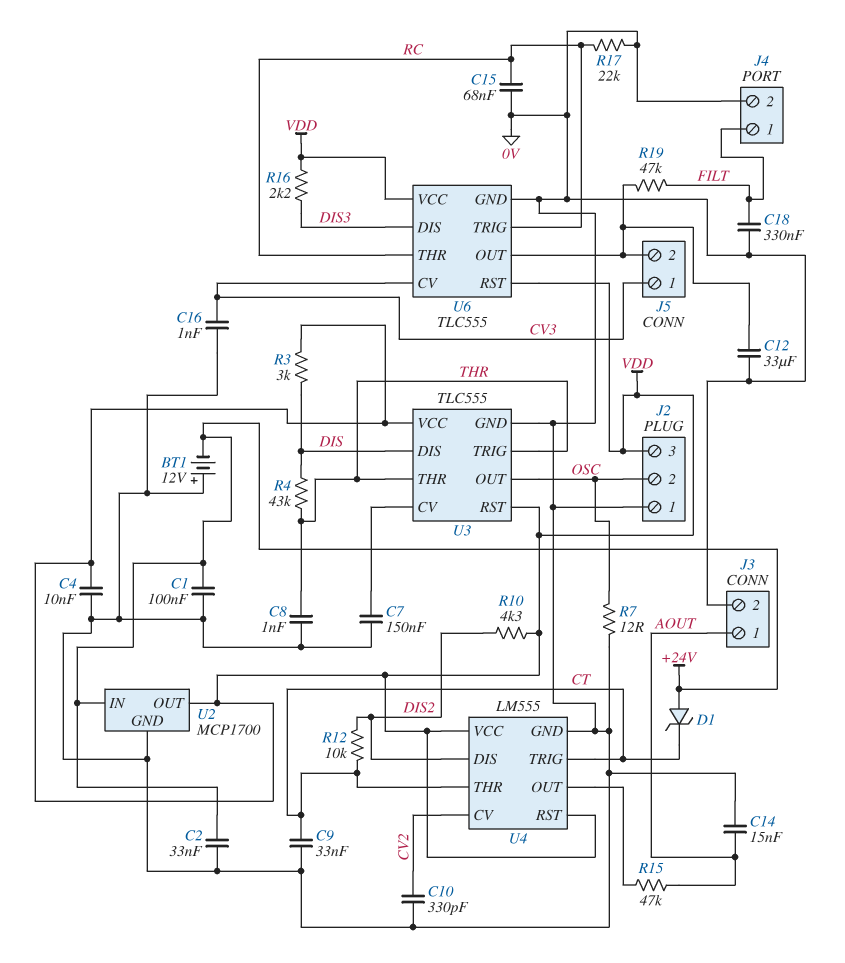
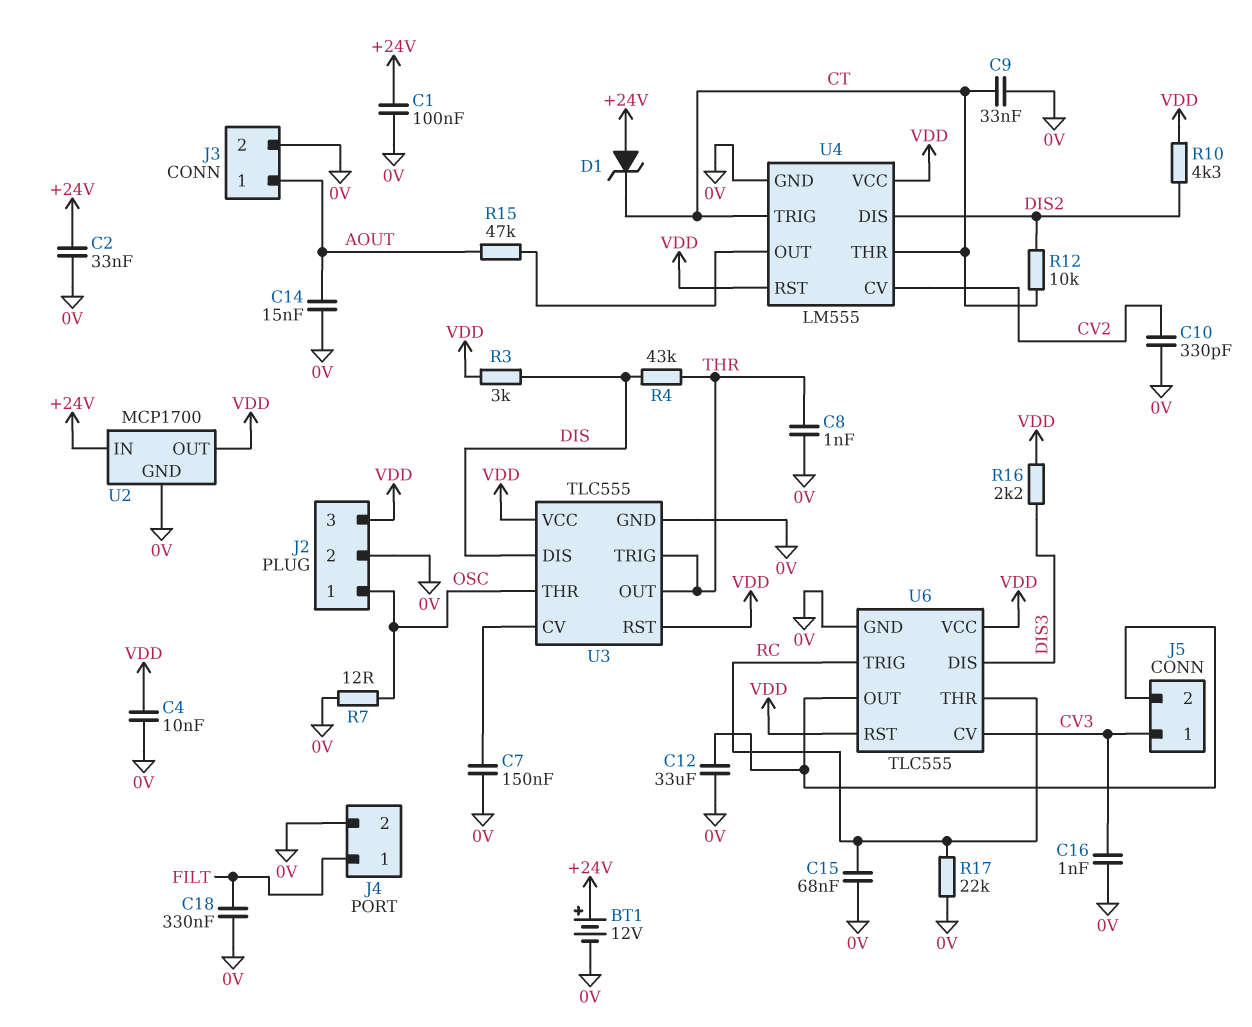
BT1: 12V (plus 0V, minus +24V) -> 12V (plus +24V, minus 0V)
J2 pin 1: 0V -> OSC
J2 pin 2: OSC -> 0V
R19: 47k (FILT, J5/2) -> none
U3 pin OUT: OSC -> THR
U3 pin THR: THR -> OSC

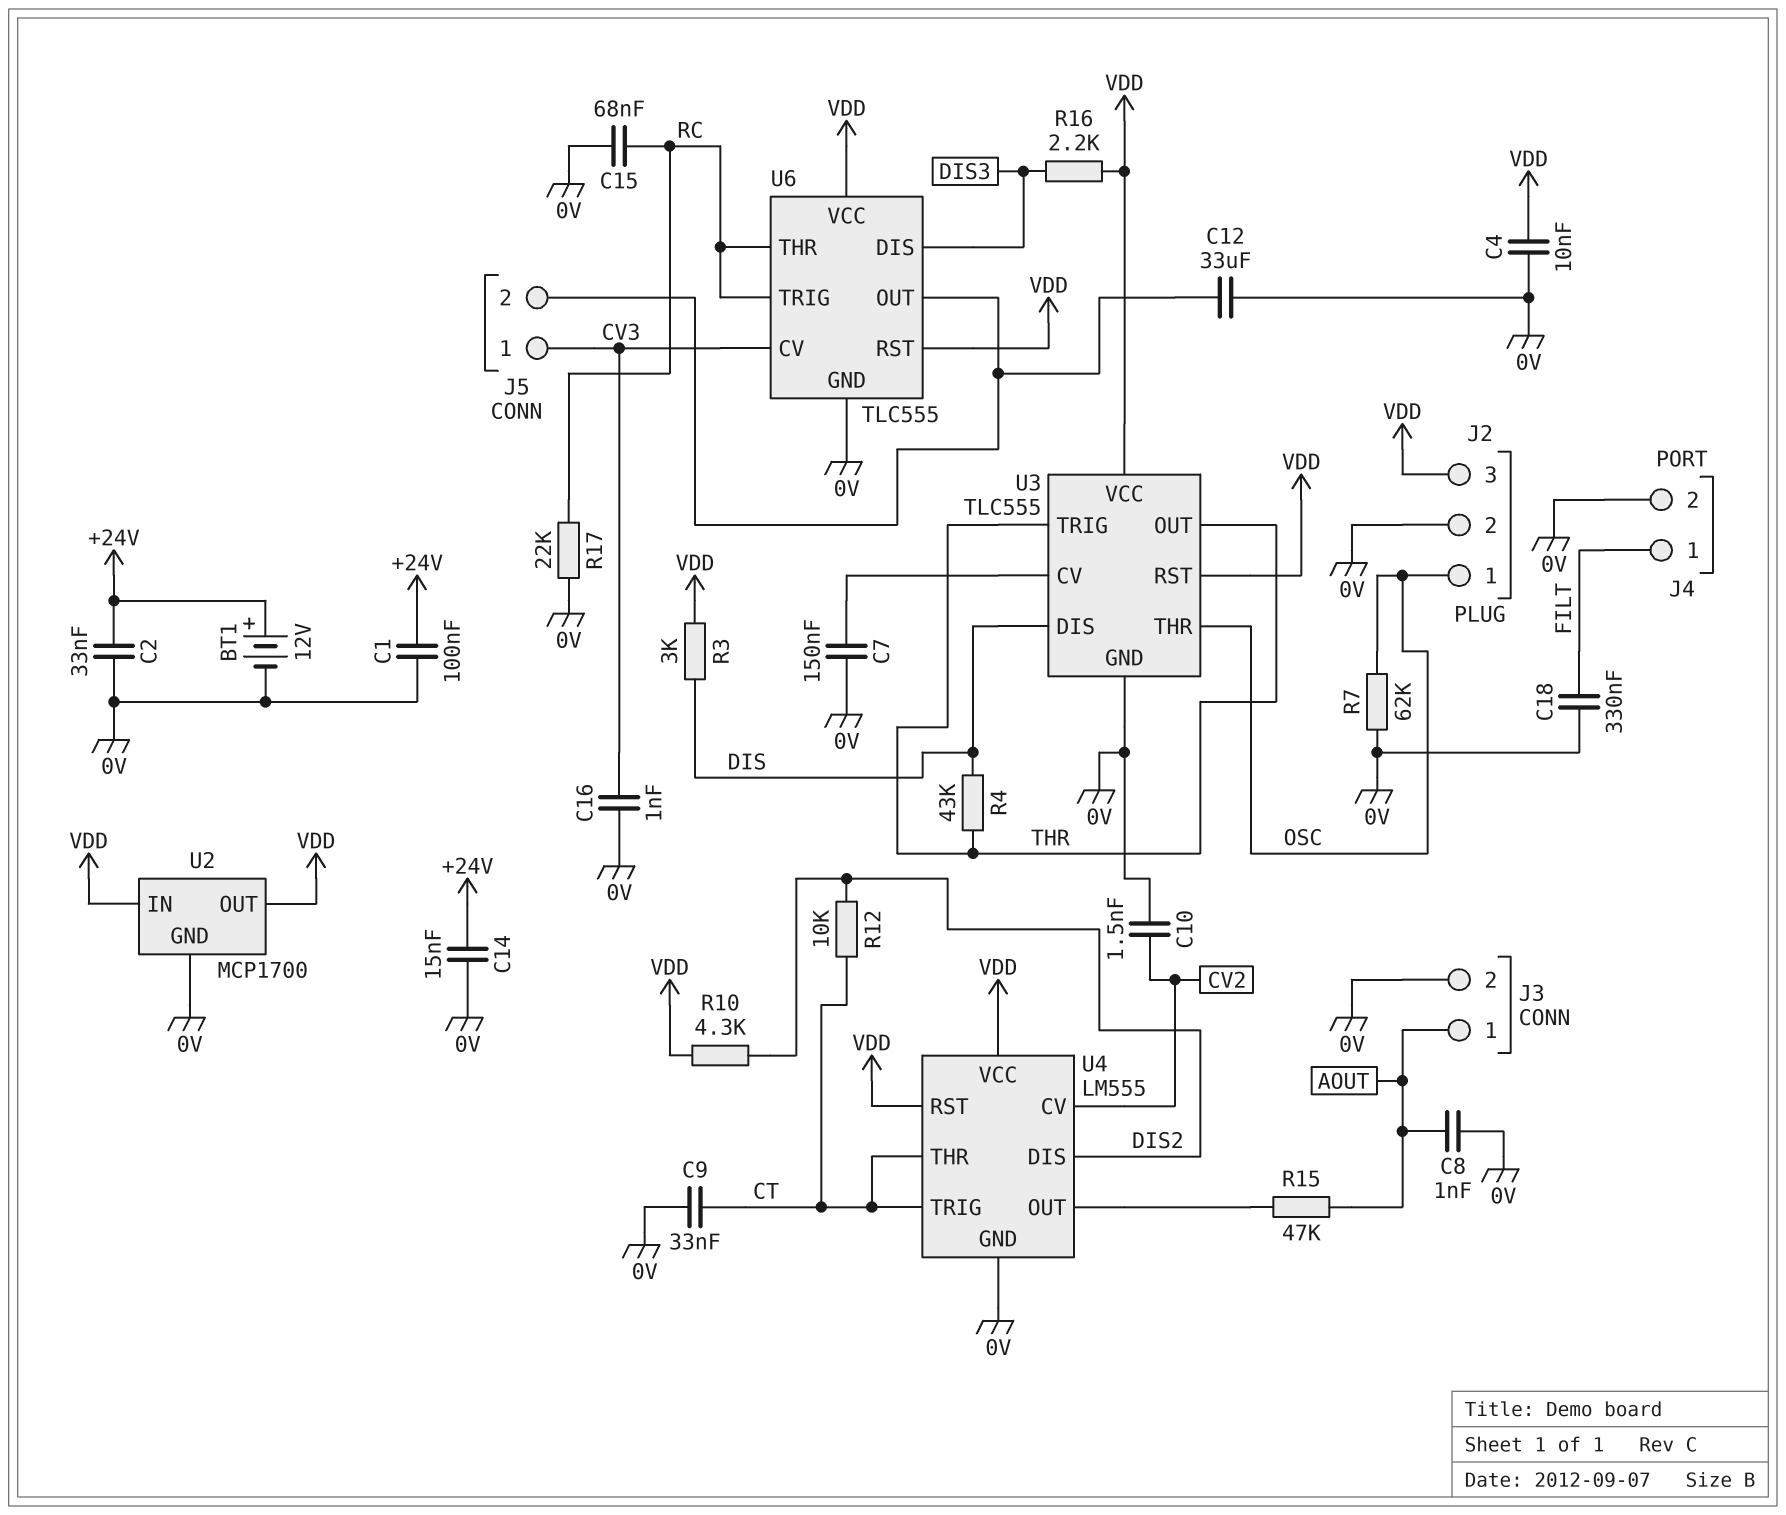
C8: 1nF (0V, THR) -> 1nF (0V, AOUT)
C10: 330pF (0V, CV2) -> 1.5nF (0V, CV2)
C14: 15nF (0V, AOUT) -> 15nF (+24V, 0V)
D1: zener (A +24V, K CT) -> none
R7: 12 (0V, OSC) -> 62k (0V, OSC)
U2 pin IN: +24V -> VDD

